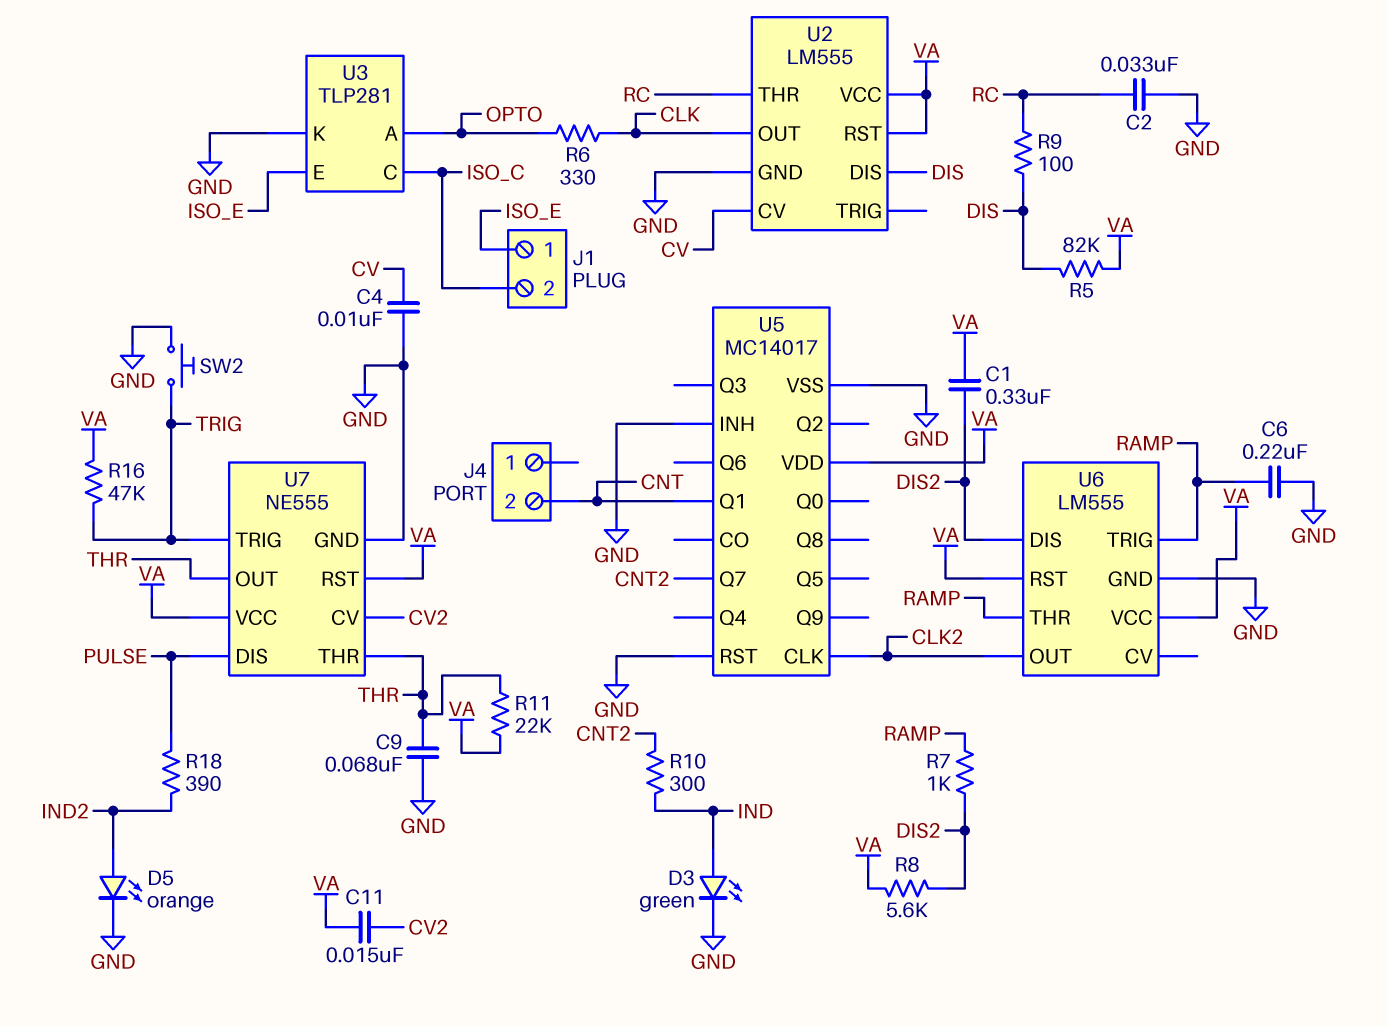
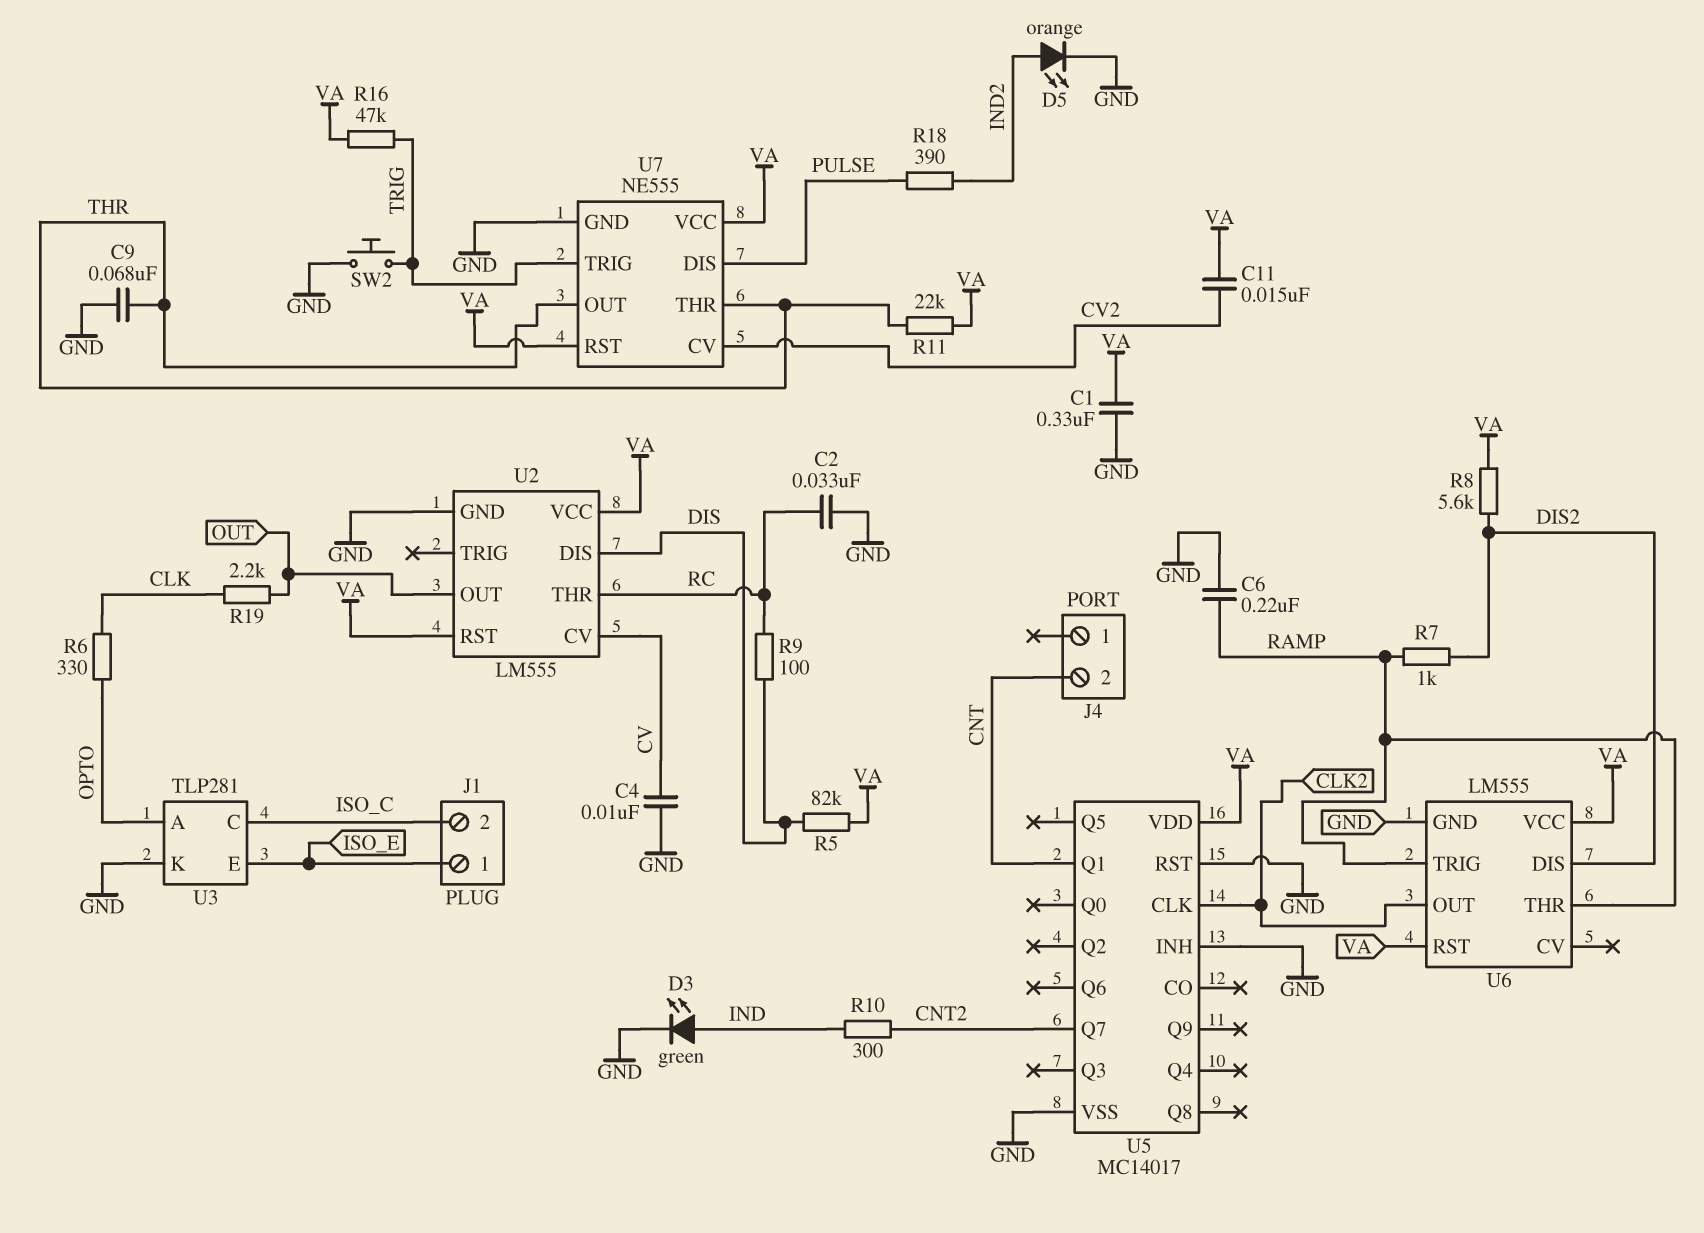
C1: 330nF (DIS2, VA) -> 330nF (GND, VA)
R19: none -> 2.2k (CLK, OUT)
U2 pin OUT: CLK -> OUT

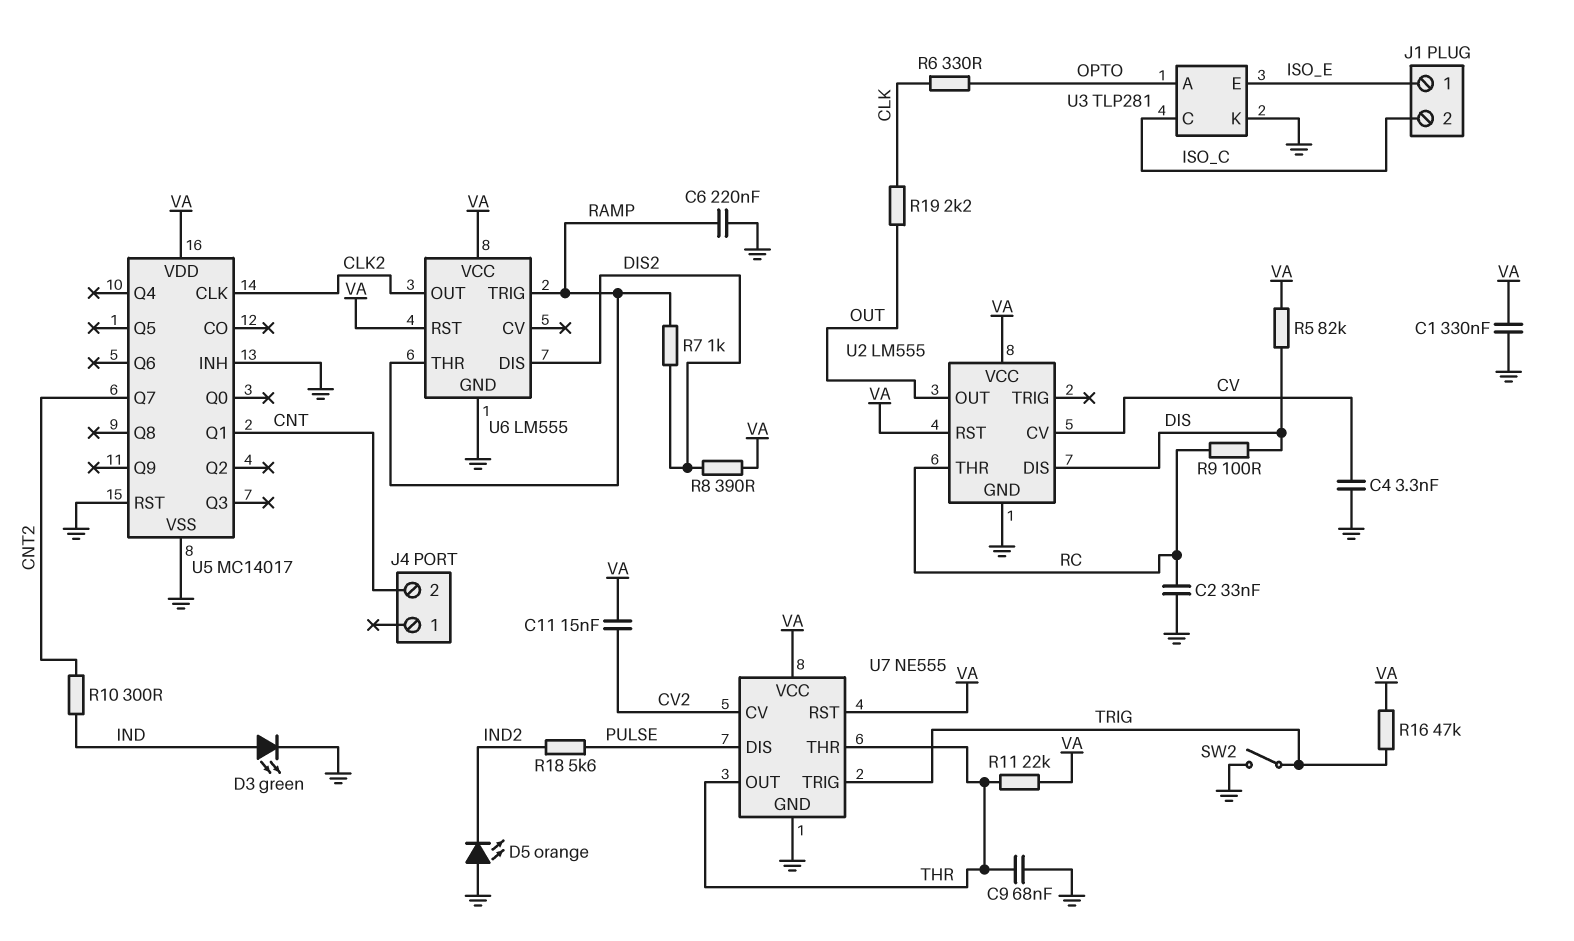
C4: 10nF (CV, GND) -> 3.3nF (CV, GND)
D5: LED orange (A IND2, K GND) -> LED orange (A GND, K IND2)
R8: 5.6k (DIS2, VA) -> 390 (DIS2, VA)
R18: 390 (IND2, PULSE) -> 5.6k (IND2, PULSE)
SW2: button (GND, TRIG) -> switch (GND, TRIG)

